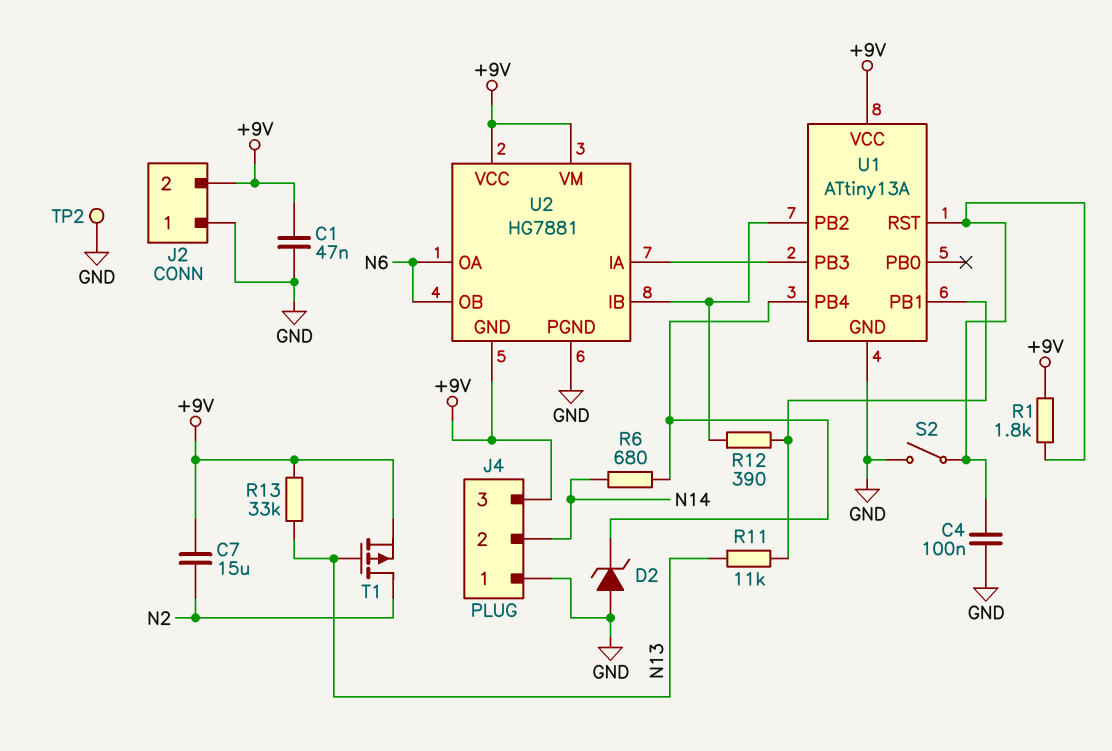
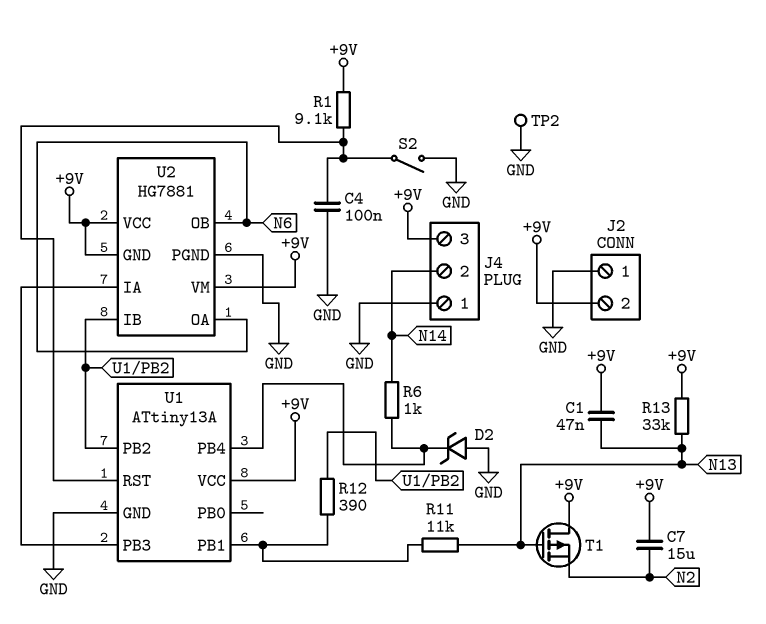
C1: 47nF (+9V, GND) -> 47nF (+9V, N13)
R1: 1.8k (+9V, U1/RST) -> 9.1k (+9V, U1/RST)
R6: 680 (N14, U1/PB4) -> 1k (N14, U1/PB4)
T1: PMOS (G N13, D N2, S +9V) -> PMOS (G N13, D +9V, S N2)

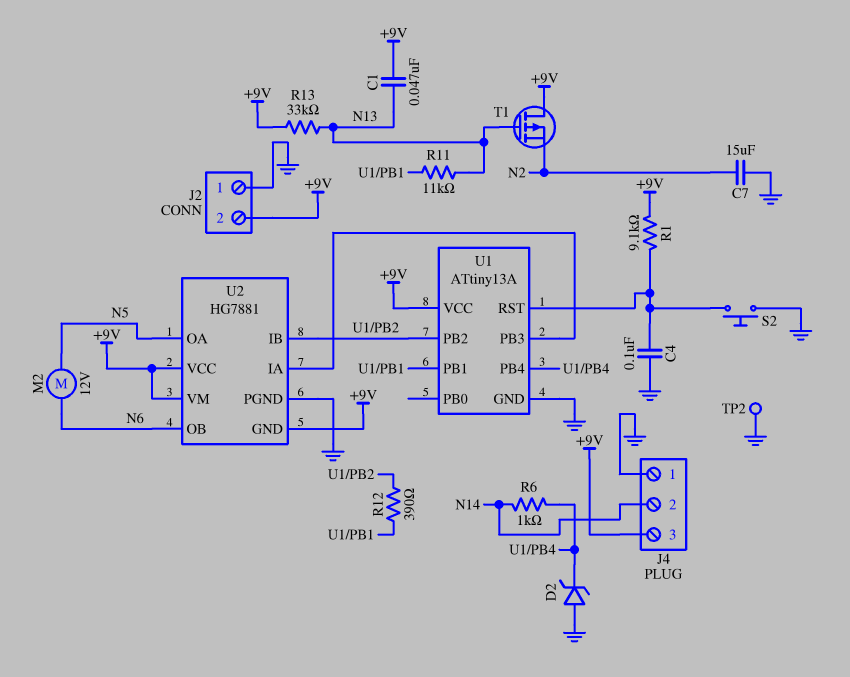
C7: 15uF (+9V, N2) -> 15uF (GND, N2)
M2: none -> motor 12V (N5, N6)
S2: switch (GND, U1/RST) -> button (GND, U1/RST)
U2 pin OA: N6 -> N5

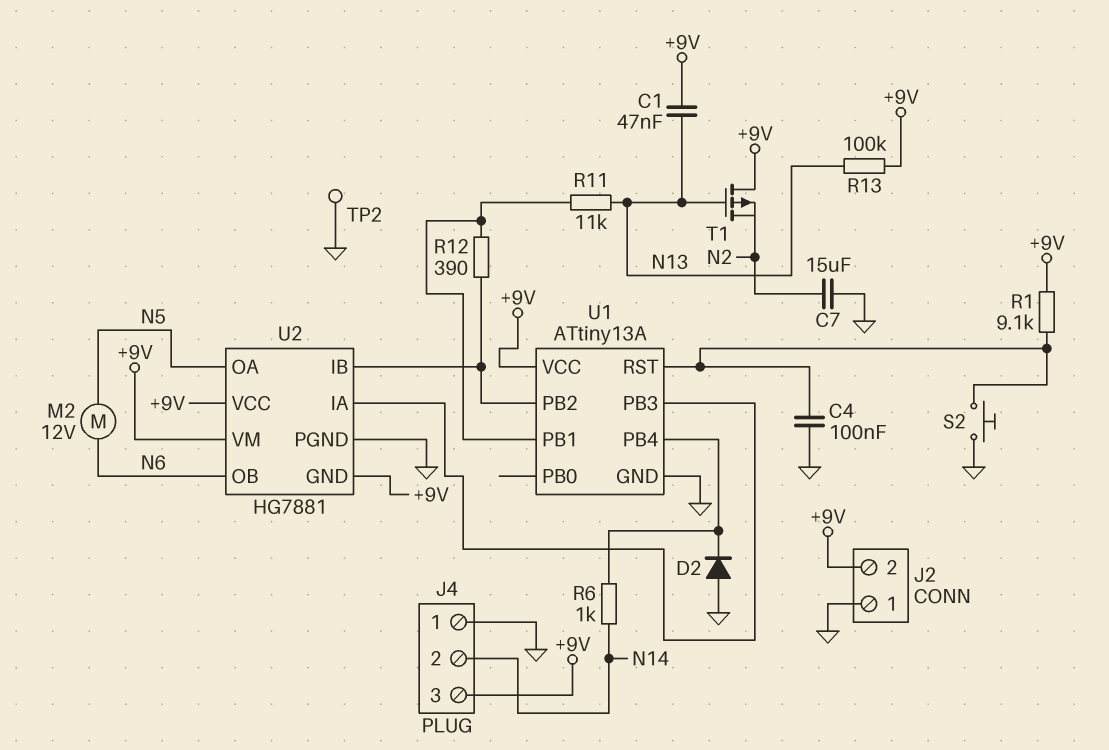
D2: zener (A GND, K U1/PB4) -> diode (A GND, K U1/PB4)
R13: 33k (+9V, N13) -> 100k (+9V, N13)

